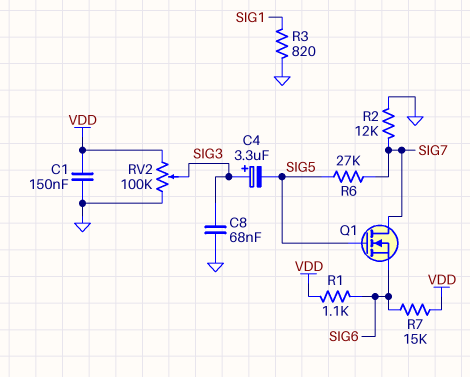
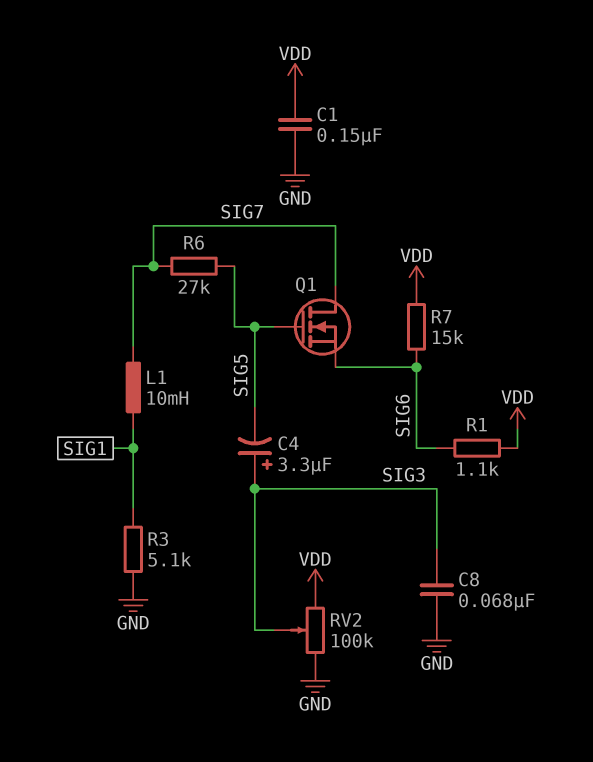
L1: none -> 10mH (SIG1, SIG7)
R2: 12k (GND, SIG7) -> none
R3: 820 (GND, SIG1) -> 5.1k (GND, SIG1)

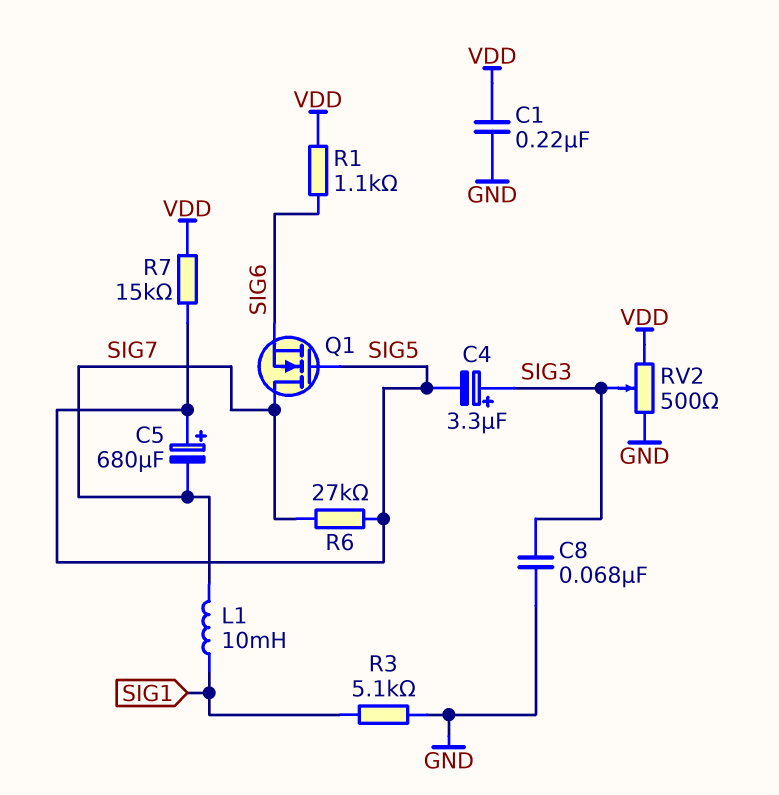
C1: 150nF (GND, VDD) -> 220nF (GND, VDD)
C5: none -> 680uF (plus SIG5, minus SIG7)
R7: 15k (SIG6, VDD) -> 15k (SIG5, VDD)
RV2: 100k (GND, VDD, wiper SIG3) -> 500 (GND, VDD, wiper SIG3)

